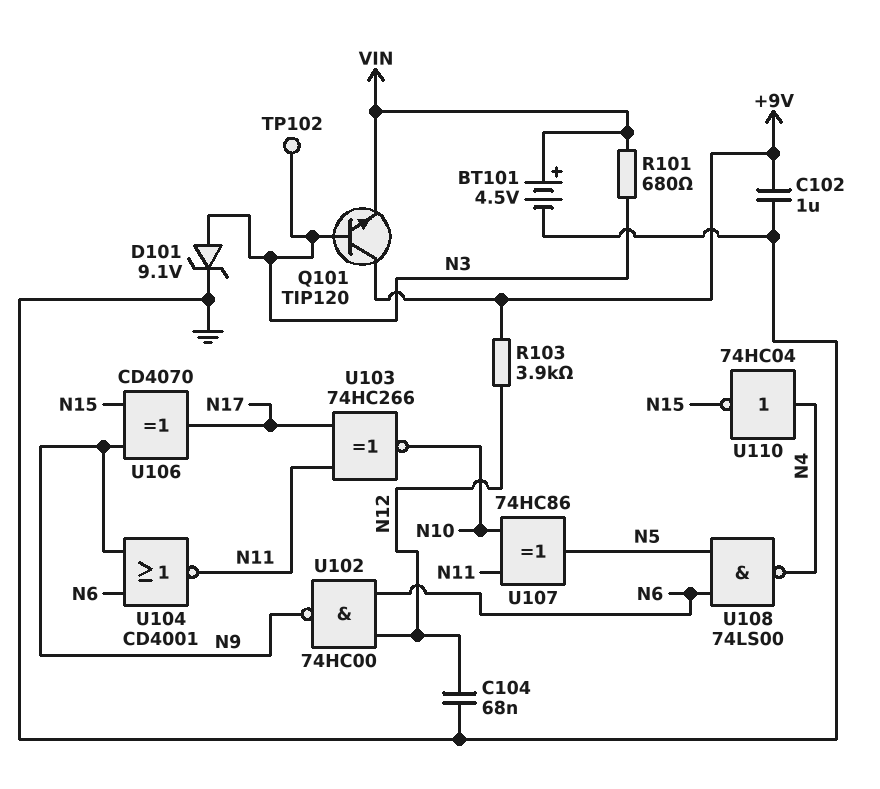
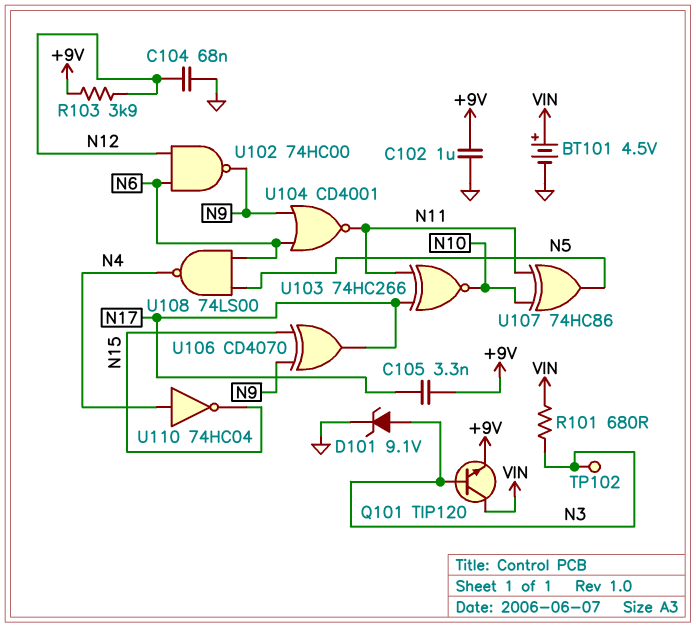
C105: none -> 3.3nF (+9V, N17)
Q101: NPN TIP120 (B N3, C +9V, E VIN) -> NPN TIP120 (B N3, C VIN, E +9V)

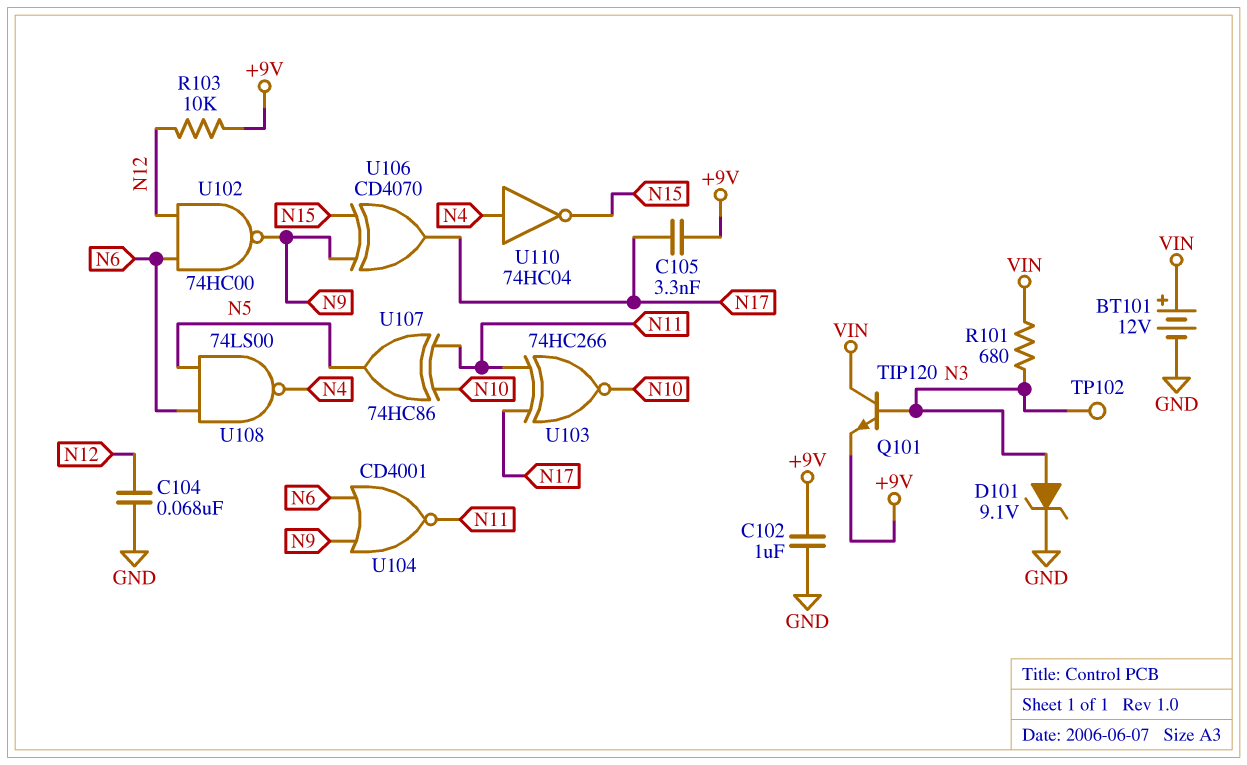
BT101: 4.5V (plus VIN, minus GND) -> 12V (plus VIN, minus GND)
R103: 3.9k (+9V, N12) -> 10k (+9V, N12)

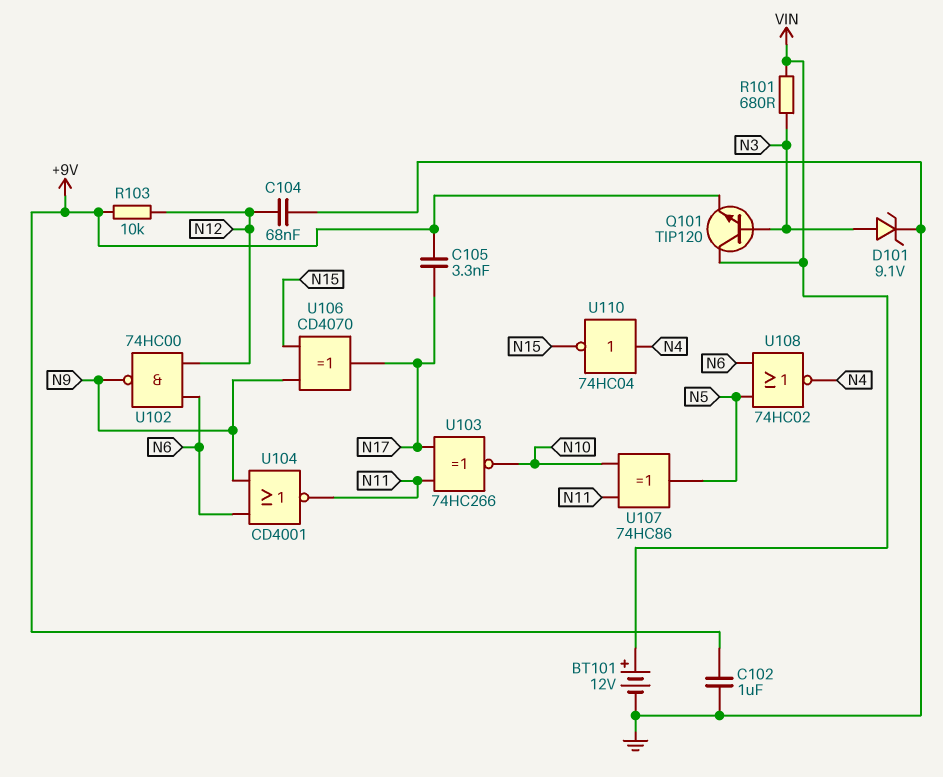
TP102: test point (N3) -> none
U108: NAND 74LS00 (in N5, in N6, out N4) -> NOR 74HC02 (in N5, in N6, out N4)

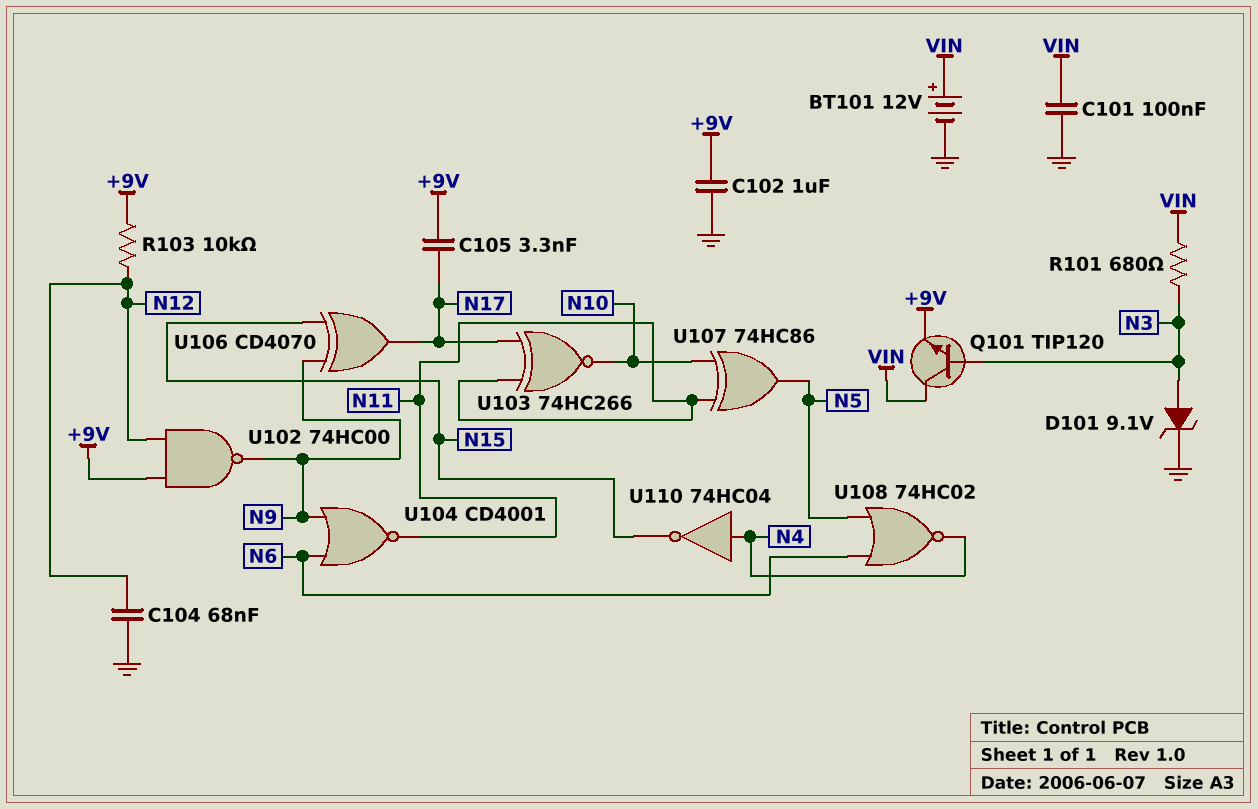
C101: none -> 100nF (GND, VIN)
U102: NAND 74HC00 (in N6, in N12, out N9) -> NAND 74HC00 (in +9V, in N12, out N9)

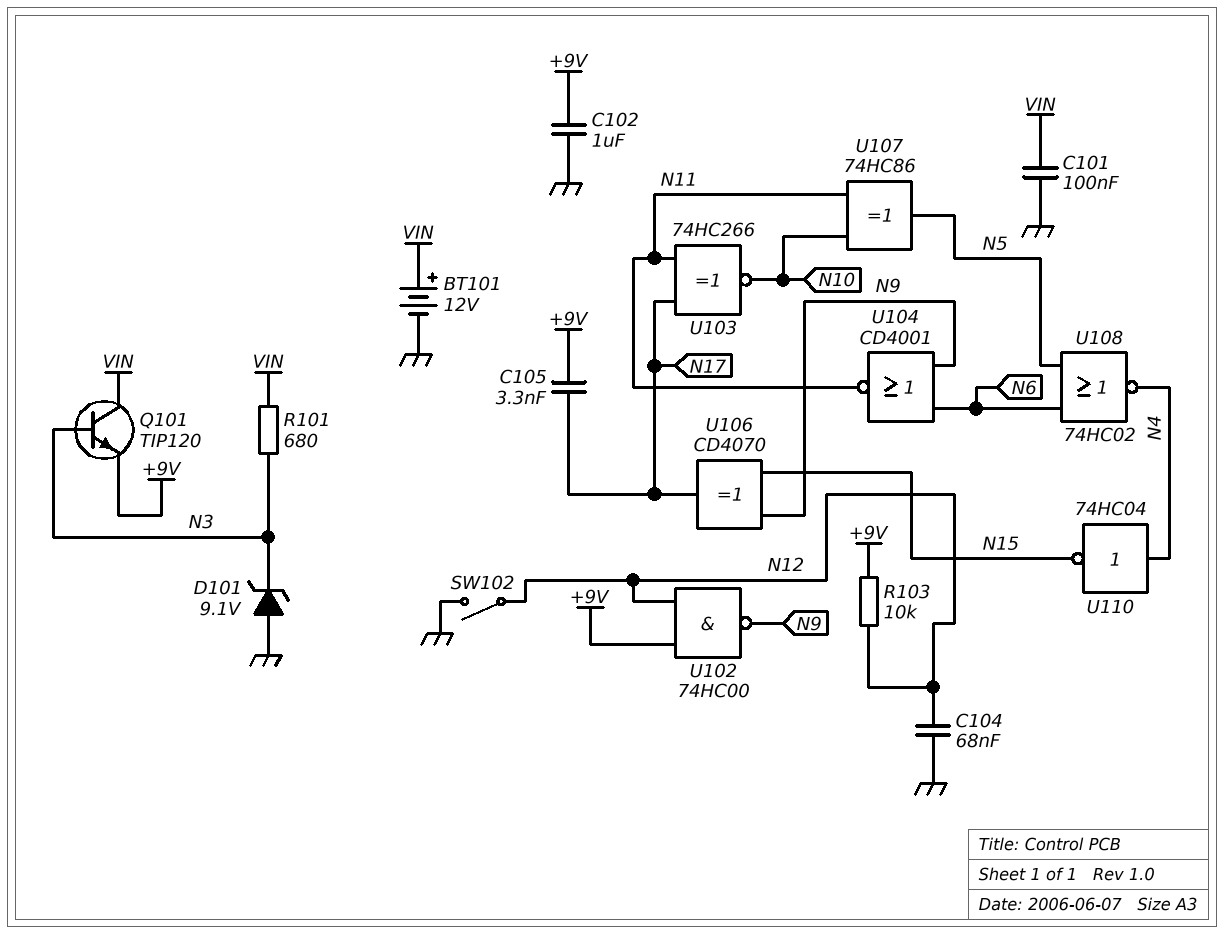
D101: zener 9.1V (A N3, K GND) -> zener 9.1V (A GND, K N3)
SW102: none -> switch (GND, N12)

